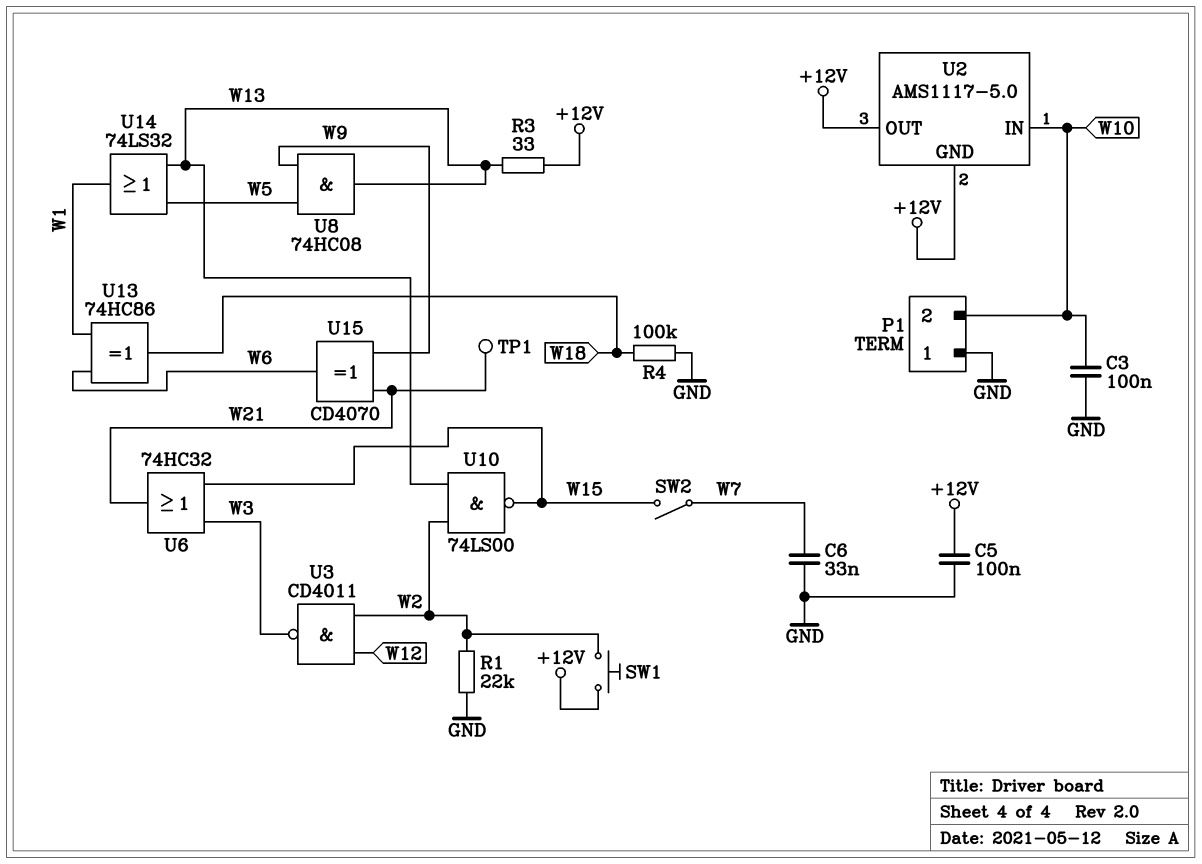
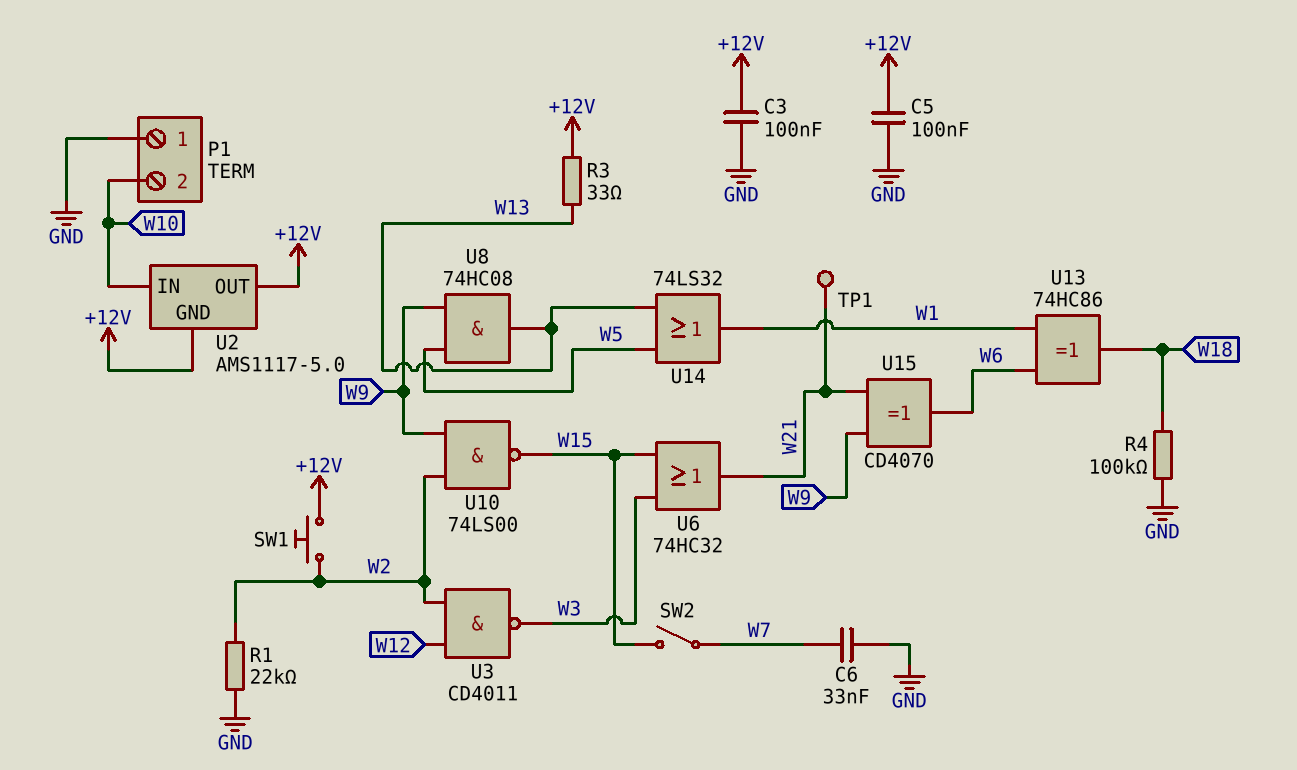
C3: 100nF (GND, W10) -> 100nF (+12V, GND)
U10: NAND 74LS00 (in W2, in W13, out W15) -> NAND 74LS00 (in W2, in W9, out W15)

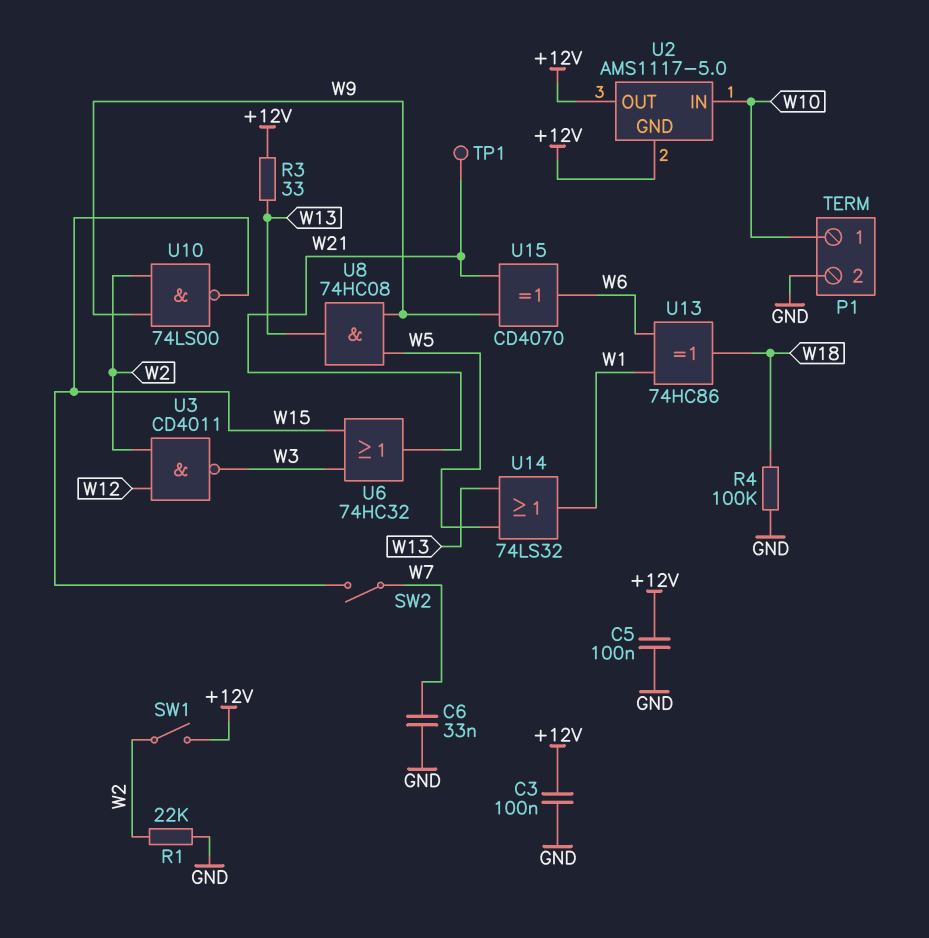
P1 pin 1: GND -> W10
P1 pin 2: W10 -> GND
SW1: button (+12V, W2) -> switch (+12V, W2)

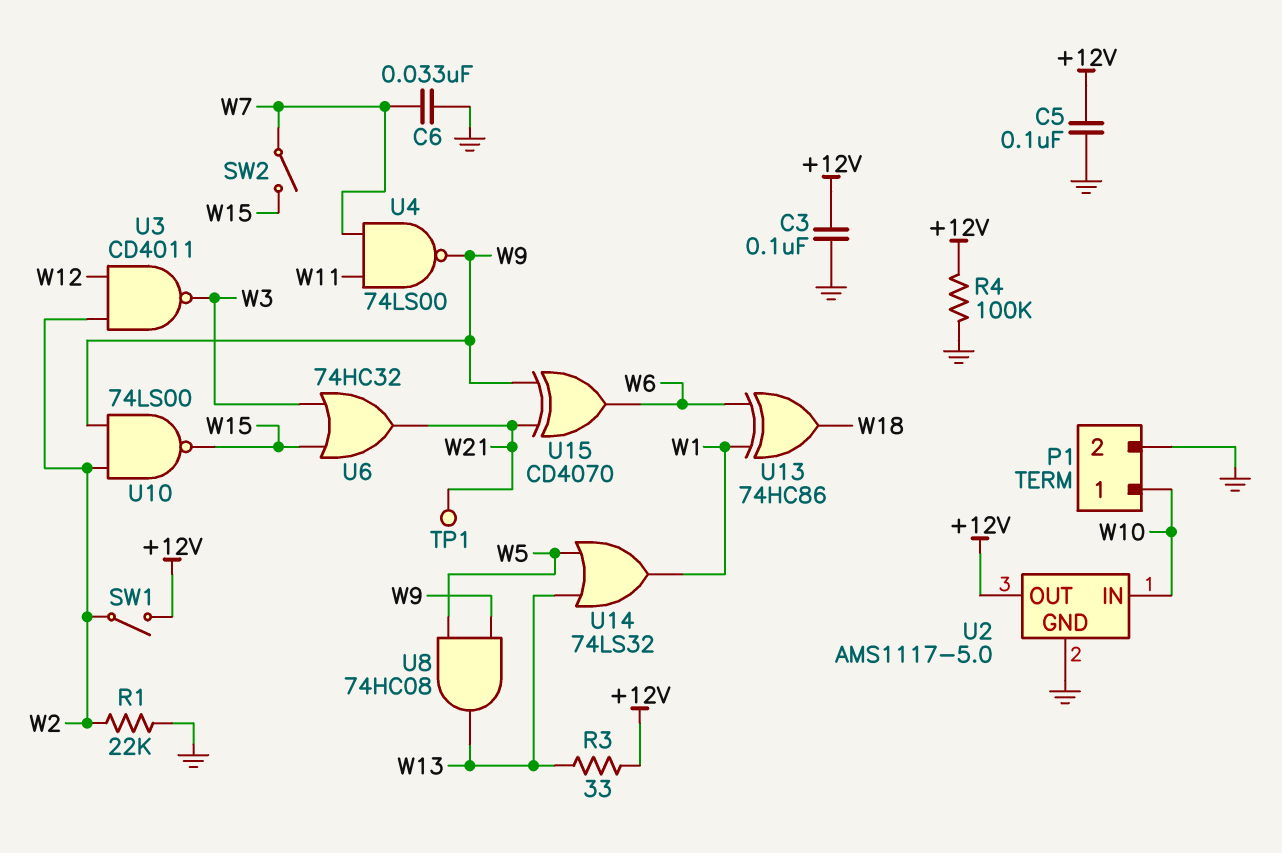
R4: 100k (GND, W18) -> 100k (+12V, GND)
U2 pin GND: +12V -> GND
U4: none -> NAND 74LS00 (in W7, in W11, out W9)

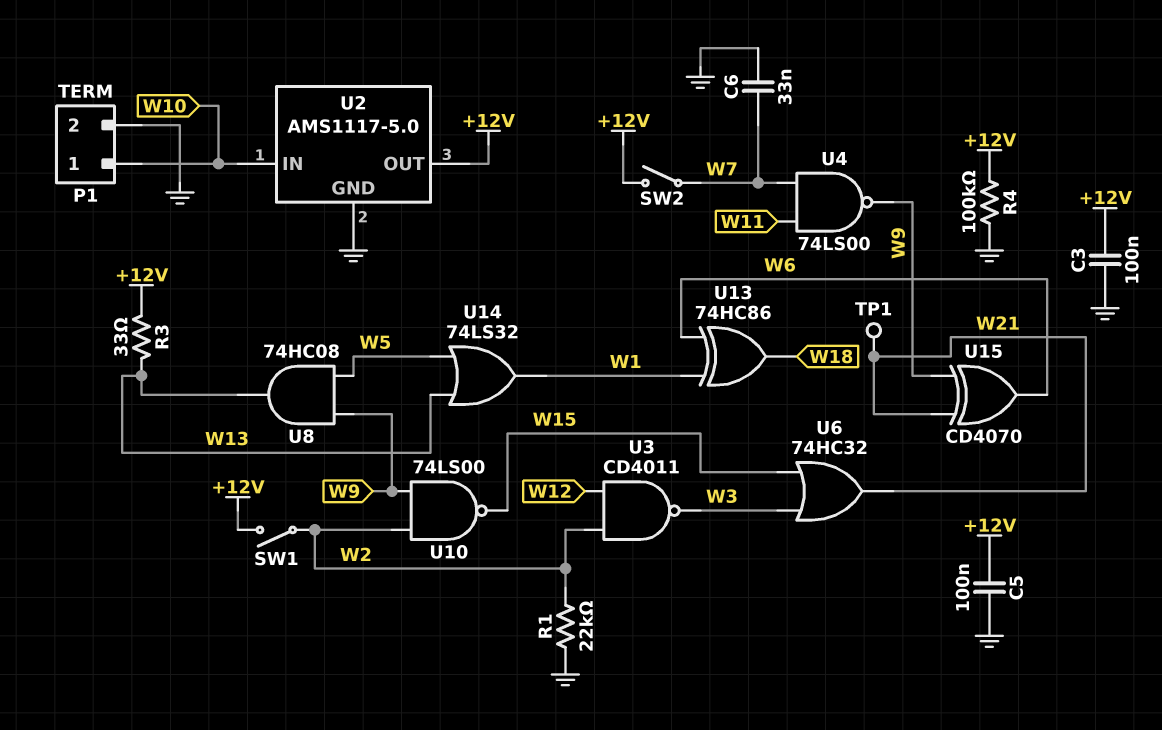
SW2: switch (W7, W15) -> switch (+12V, W7)

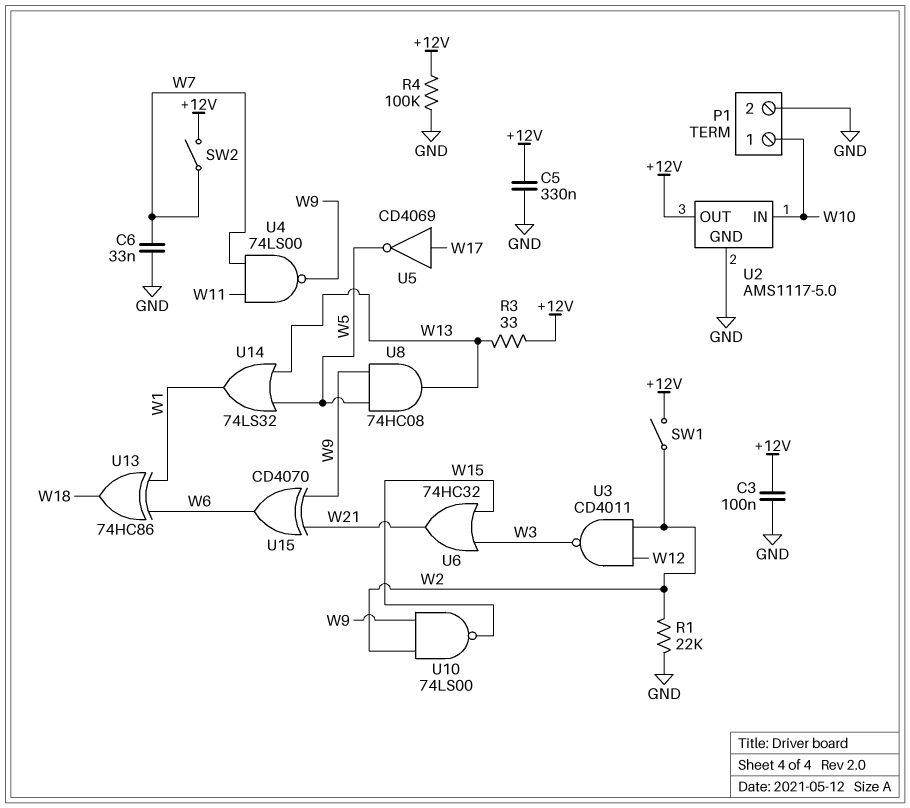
C5: 100nF (+12V, GND) -> 330nF (+12V, GND)
TP1: test point (W21) -> none
U5: none -> NOT CD4069 (in W17, out W5)

